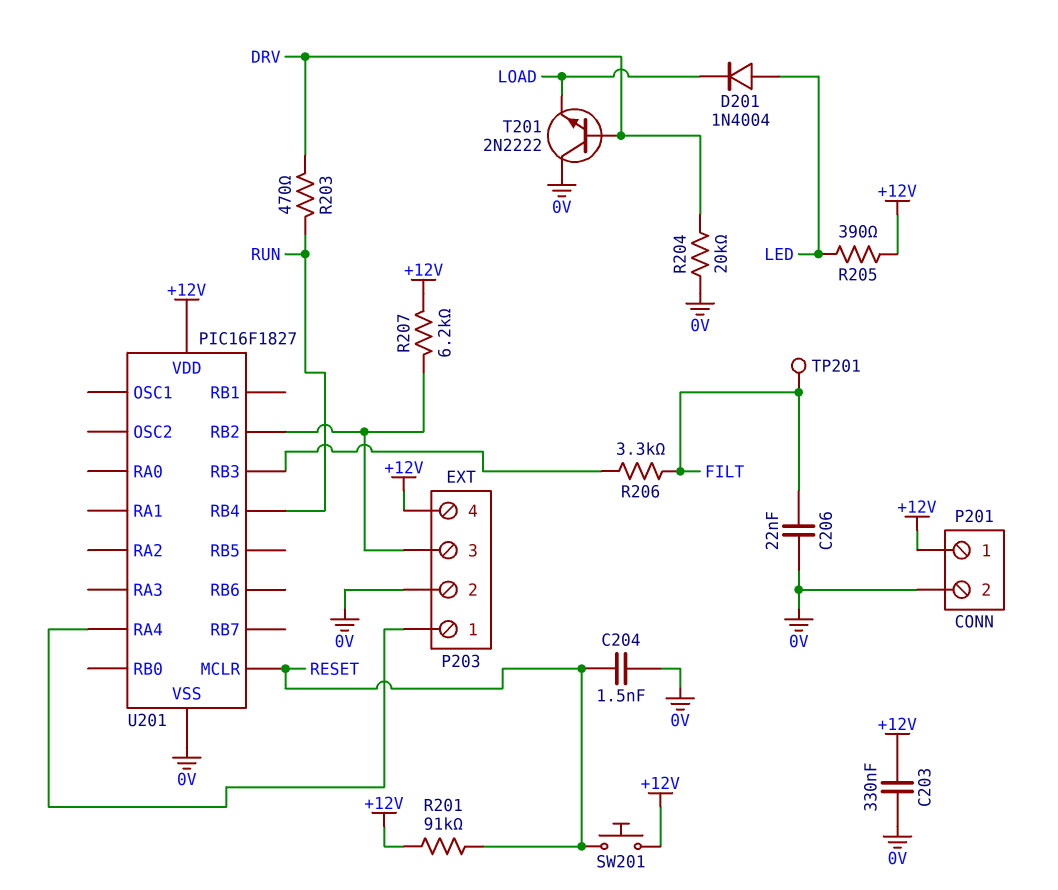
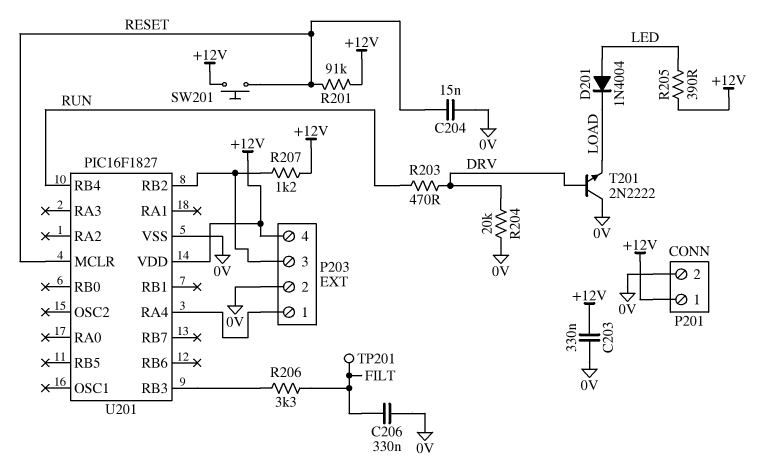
C204: 1.5nF (0V, RESET) -> 15nF (0V, RESET)
C206: 22nF (0V, FILT) -> 330nF (0V, FILT)
R207: 6.2k (+12V, P203/3) -> 1.2k (+12V, P203/3)

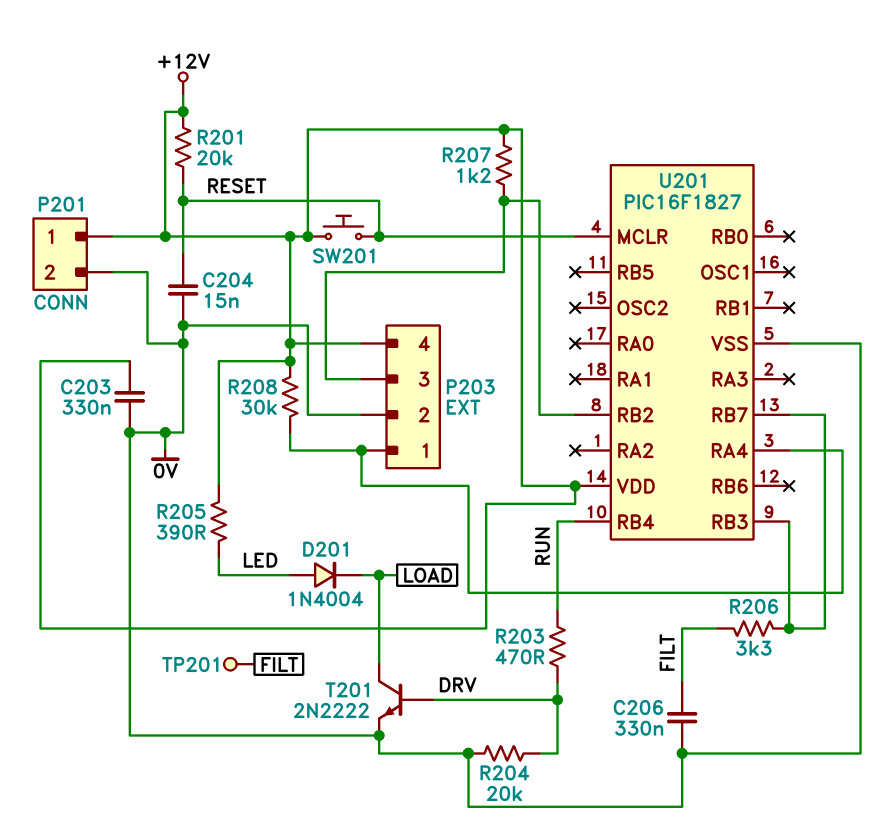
R201: 91k (+12V, RESET) -> 20k (+12V, RESET)
R208: none -> 30k (+12V, P203/1)
T201: NPN 2N2222 (B DRV, C 0V, E LOAD) -> NPN 2N2222 (B DRV, C LOAD, E 0V)
U201 pin RB7: none -> U201/RB3

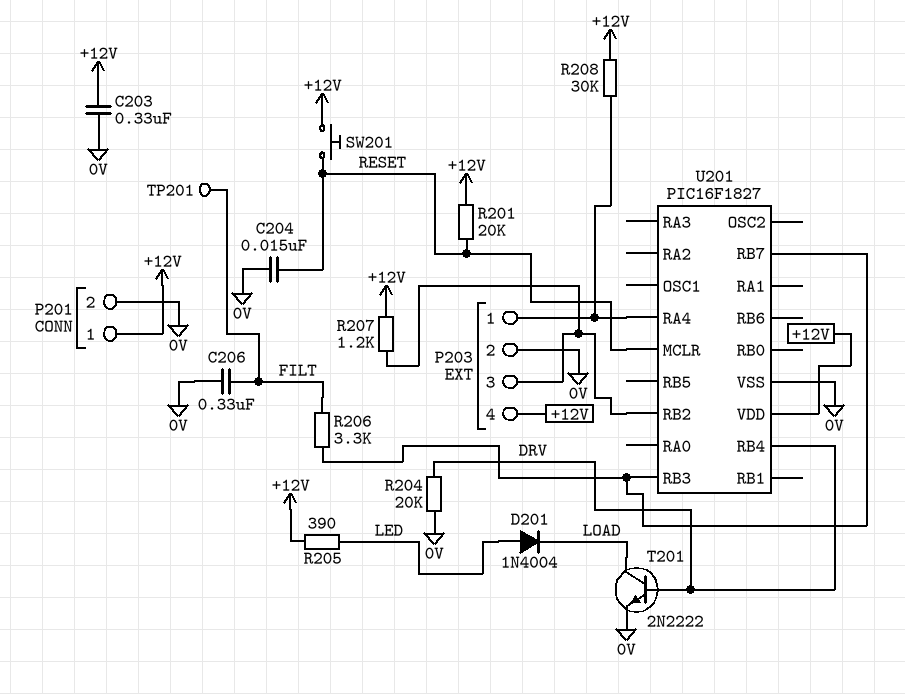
R203: 470 (DRV, RUN) -> none
U201 pin RB4: RUN -> DRV

